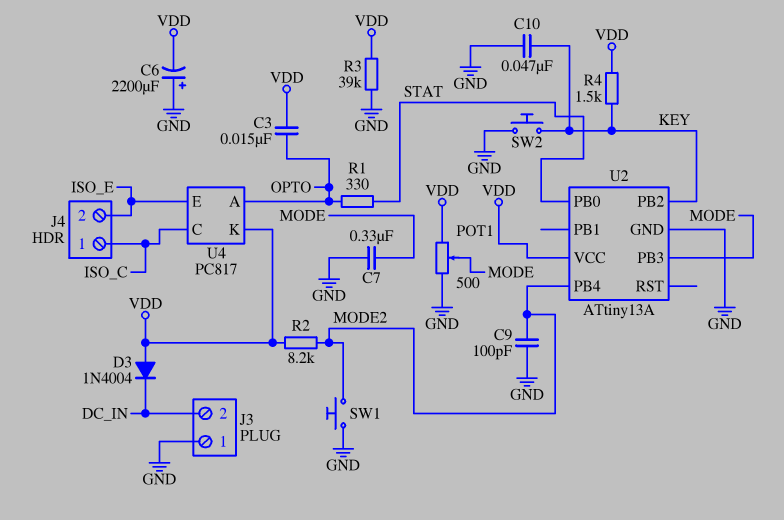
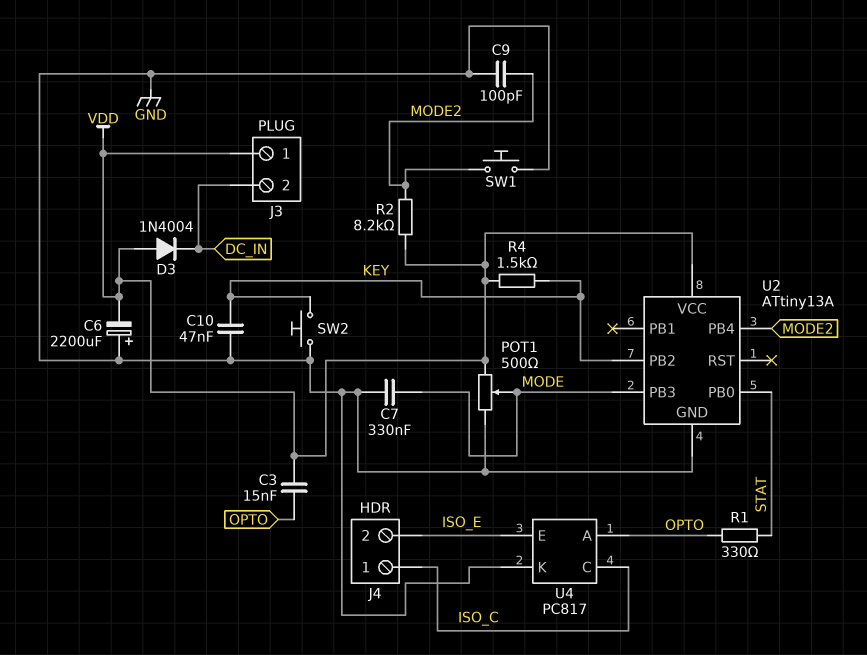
J3 pin 1: GND -> VDD
R3: 39k (GND, VDD) -> none
U4 pin K: VDD -> GND

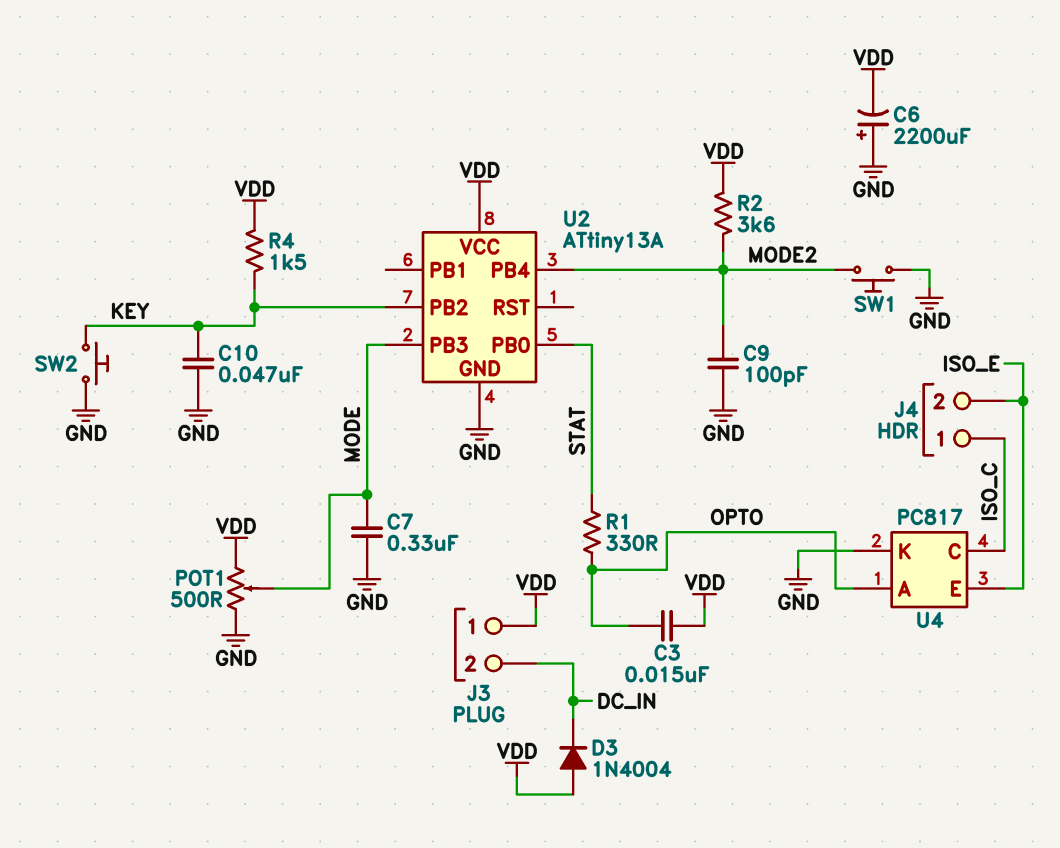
R2: 8.2k (MODE2, VDD) -> 3.6k (MODE2, VDD)

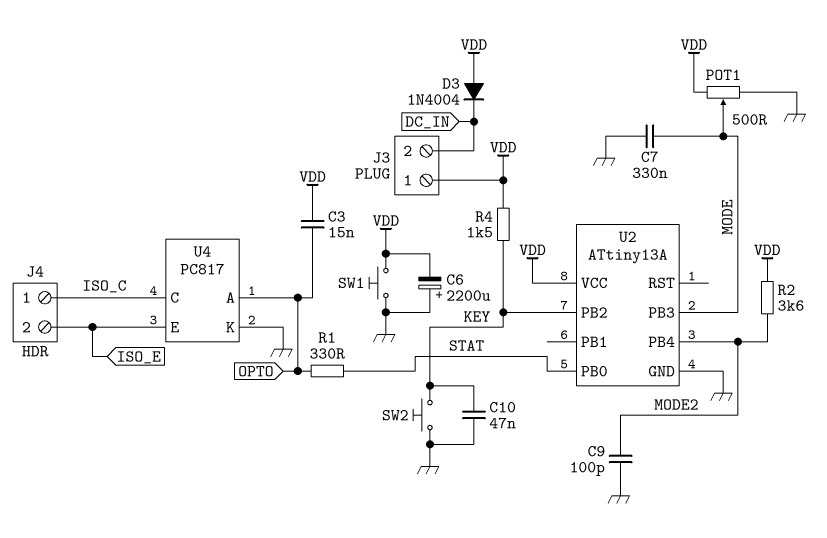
SW1: button (GND, MODE2) -> button (GND, VDD)

